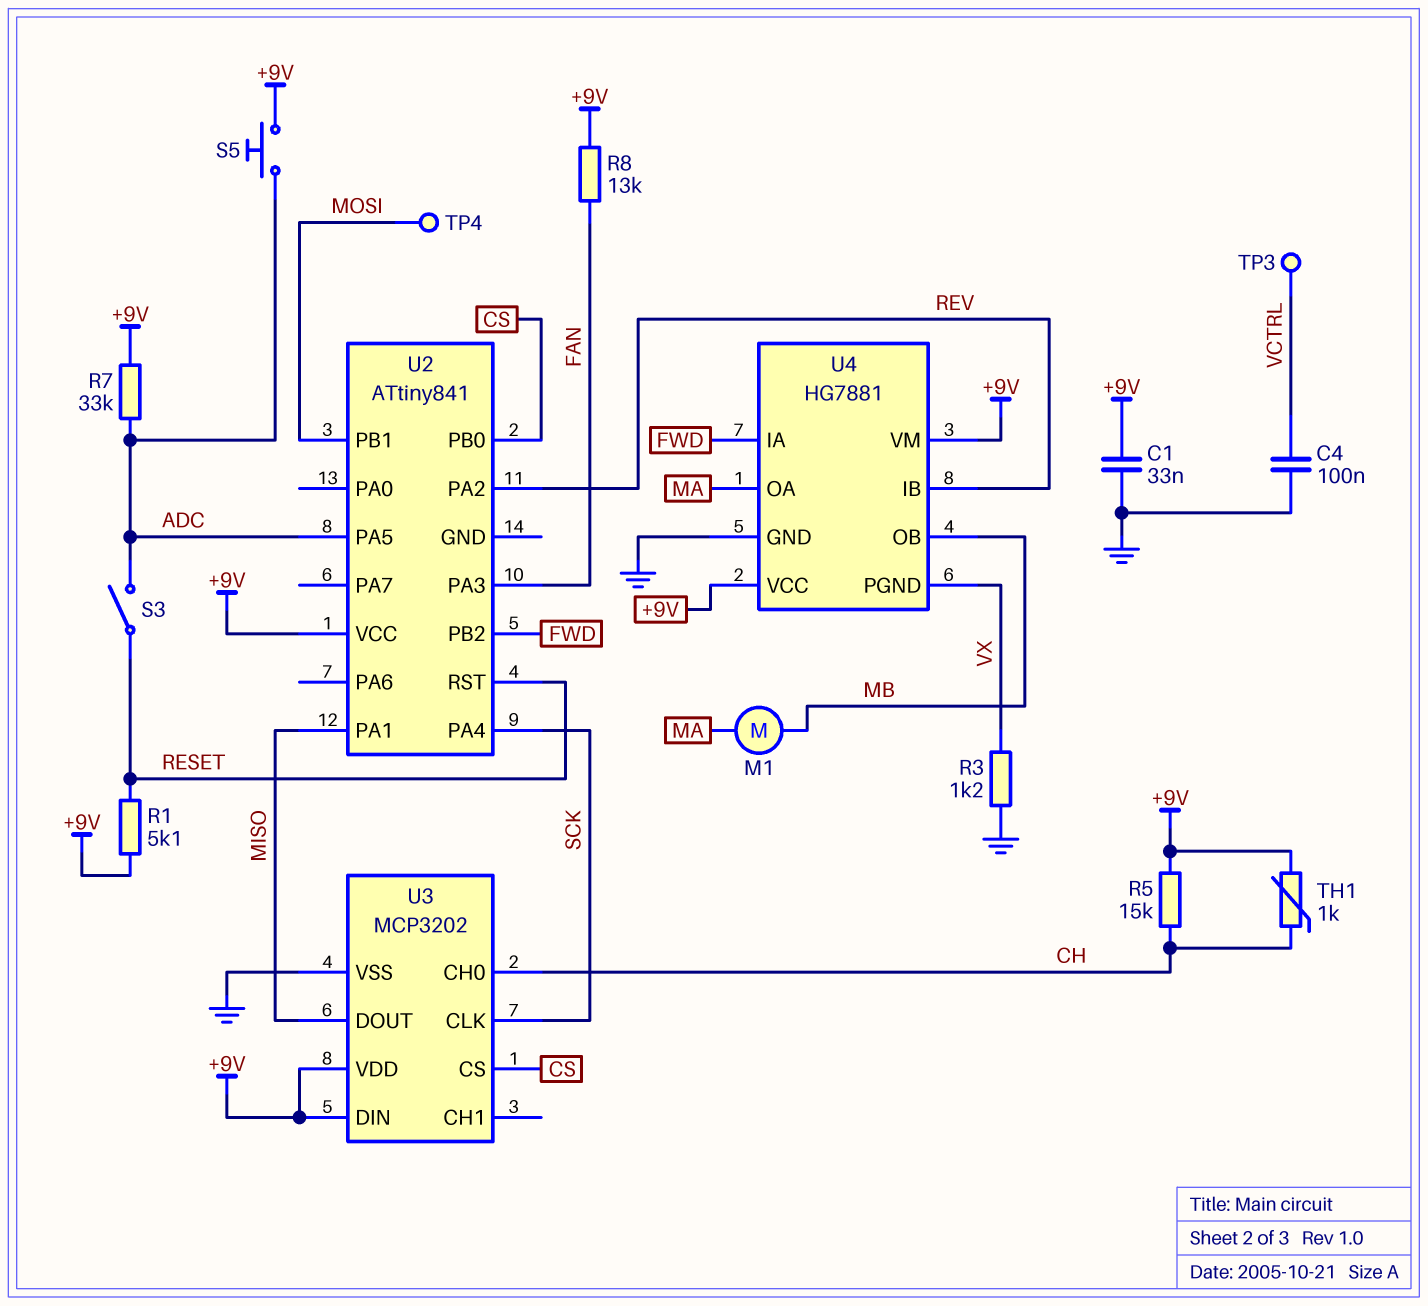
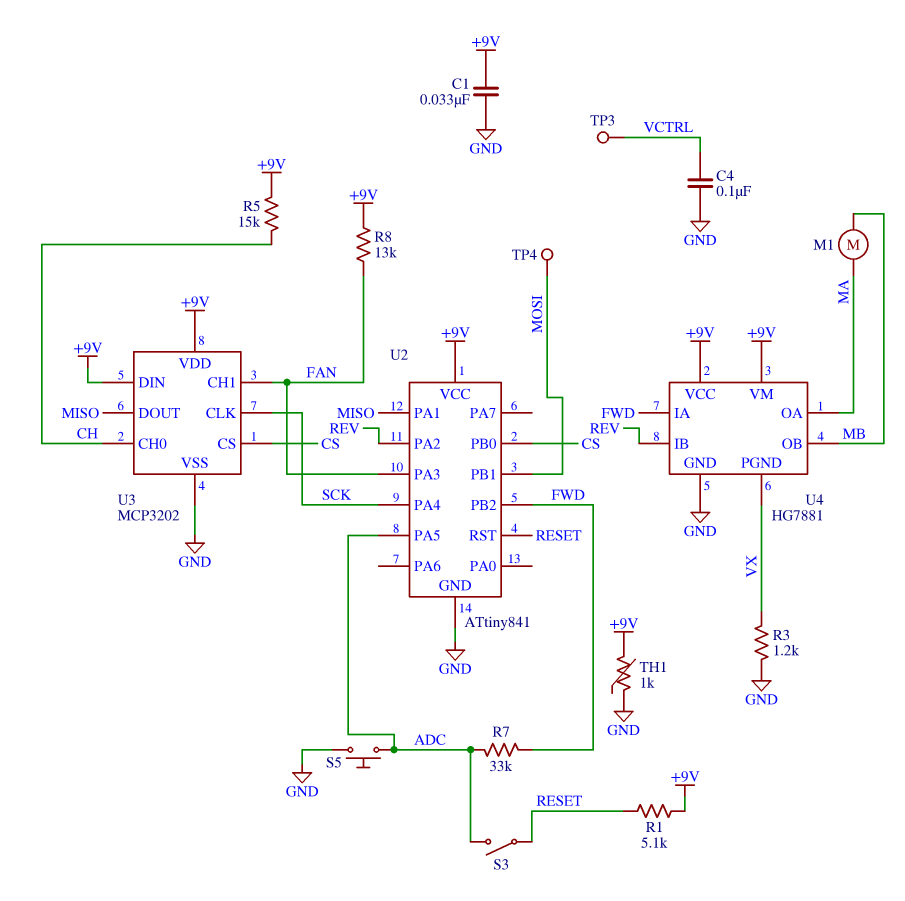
R7: 33k (+9V, ADC) -> 33k (ADC, FWD)
S5: button (+9V, ADC) -> button (ADC, GND)
TH1: 1k (+9V, CH) -> 1k (+9V, GND)
U2 pin GND: none -> GND
U3 pin CH1: none -> FAN

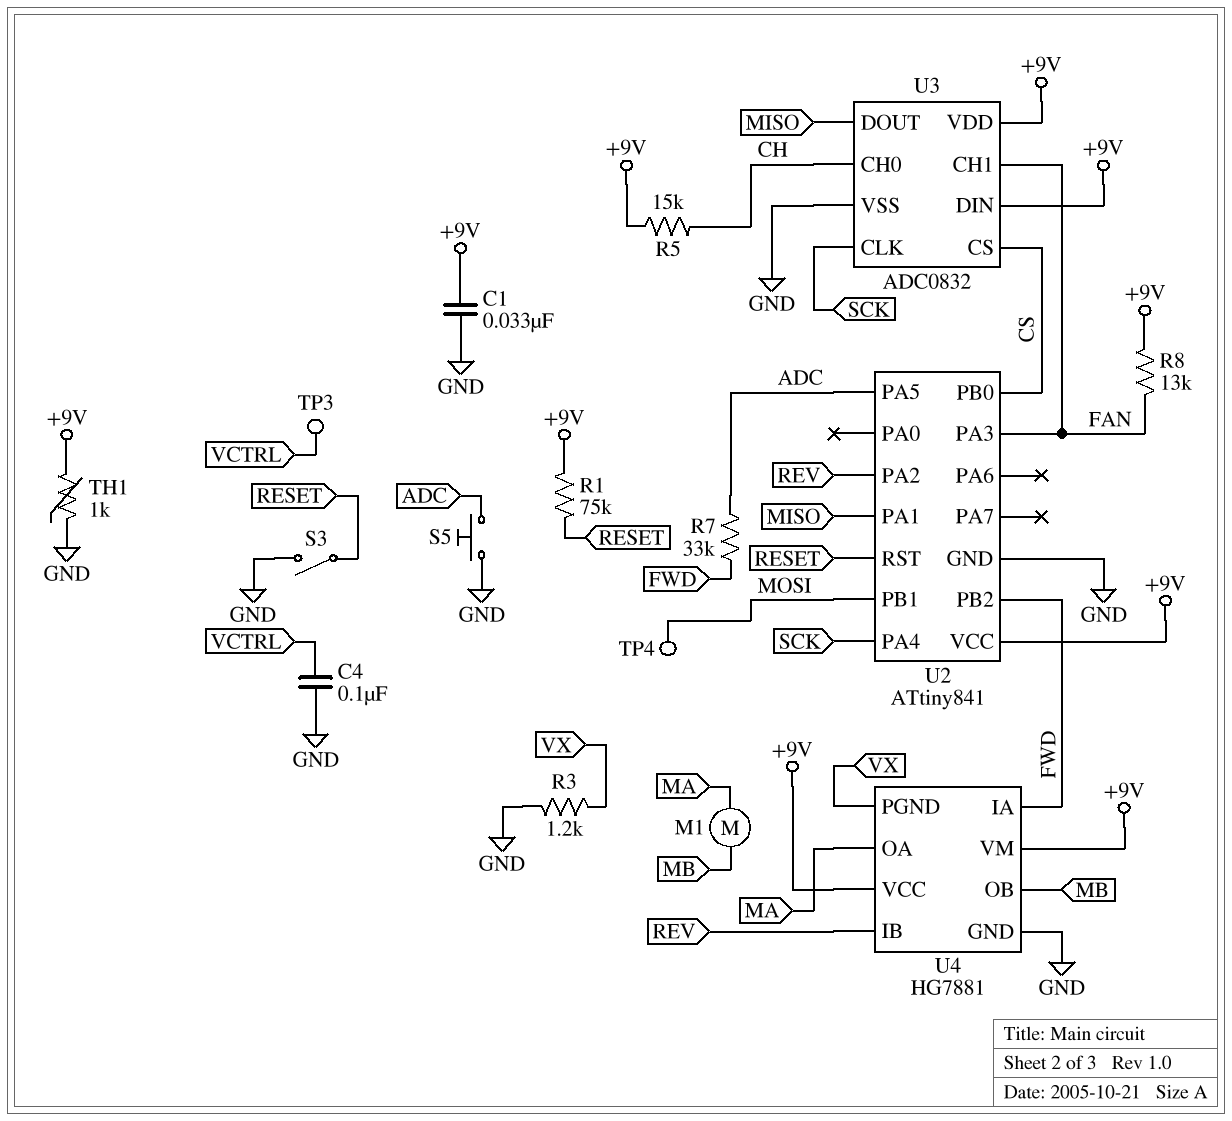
R1: 5.1k (+9V, RESET) -> 75k (+9V, RESET)
S3: switch (ADC, RESET) -> switch (GND, RESET)
U3: MCP3202 -> ADC0832

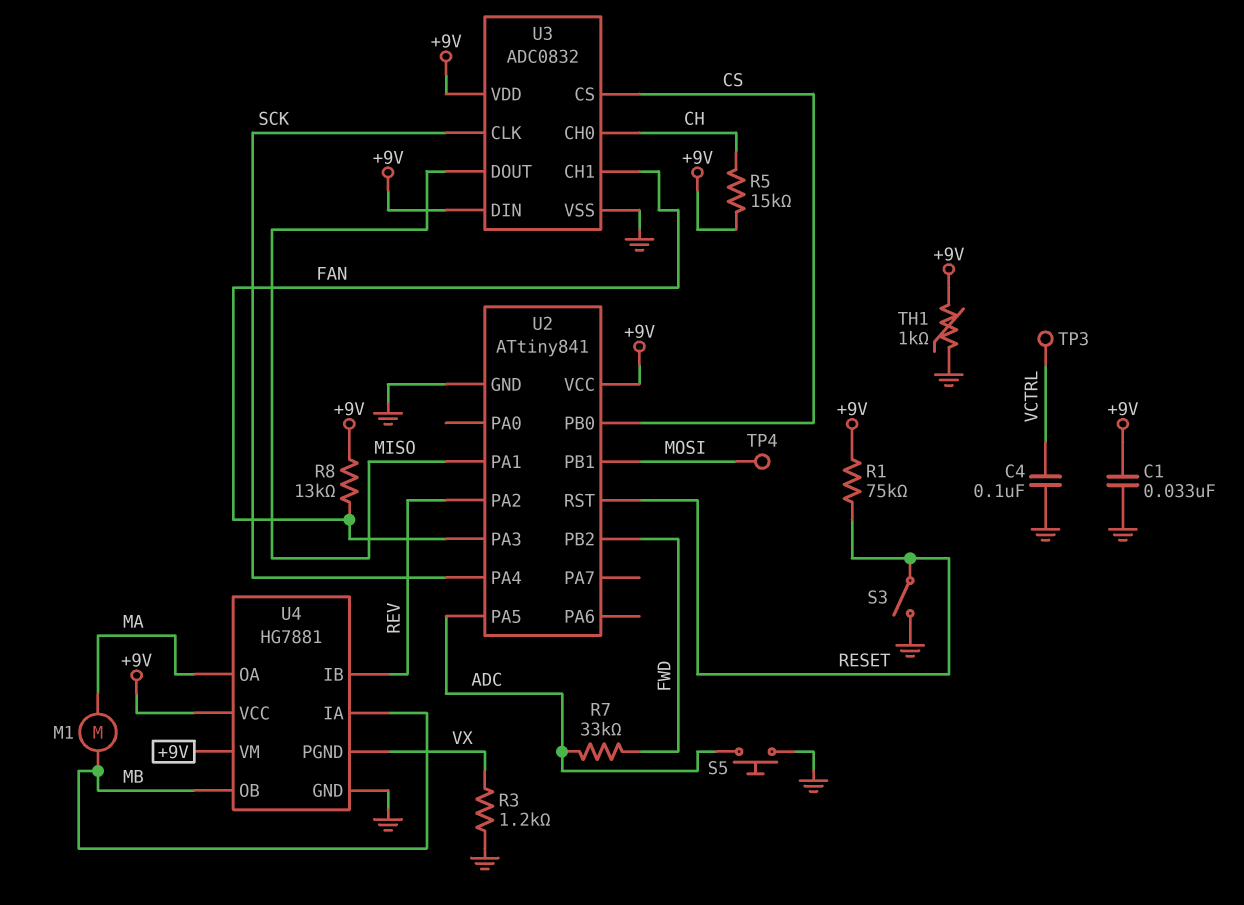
U4 pin IA: FWD -> MB

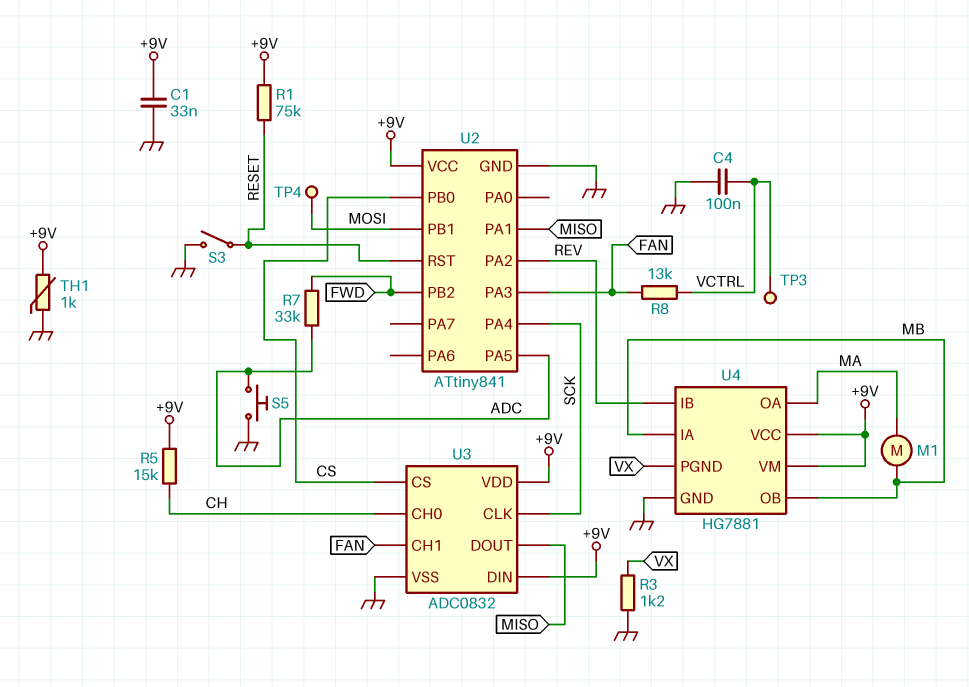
R8: 13k (+9V, FAN) -> 13k (FAN, VCTRL)

